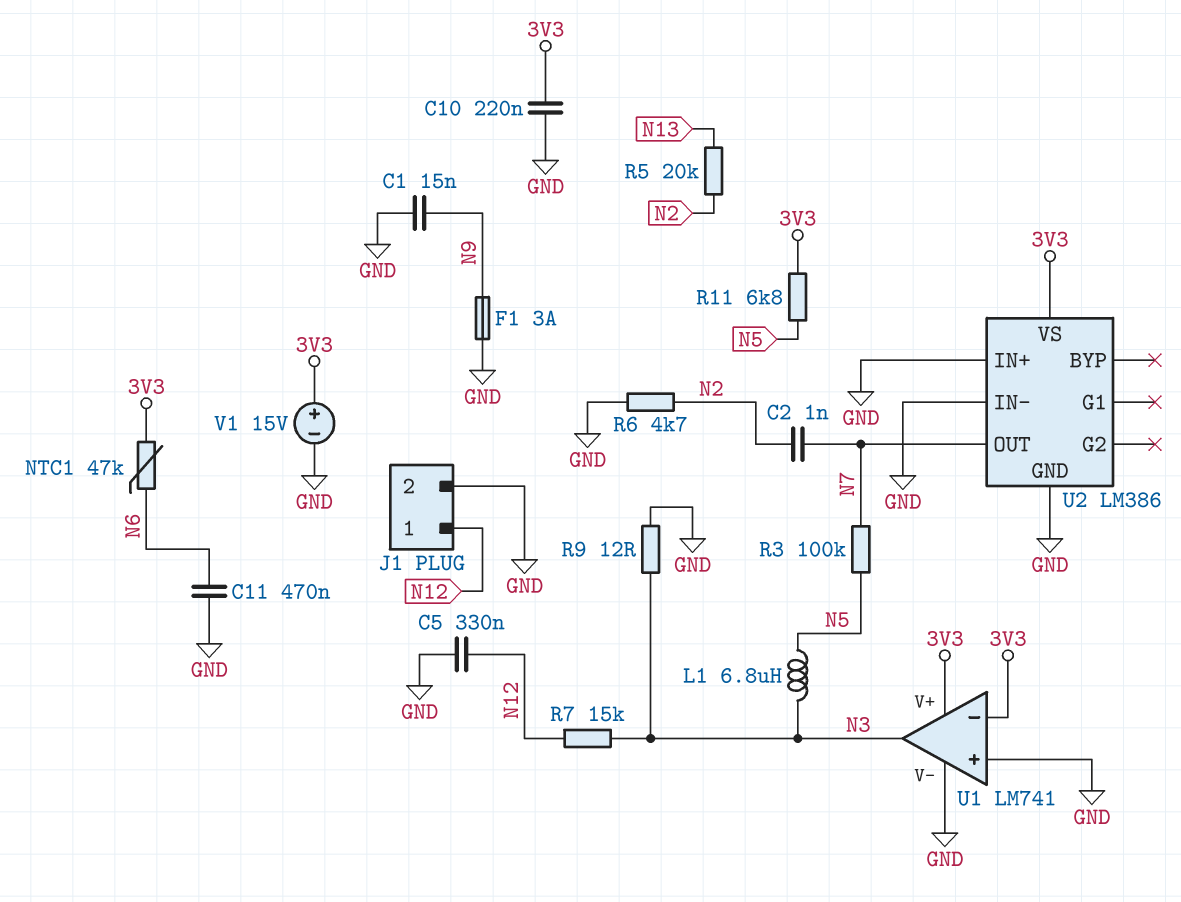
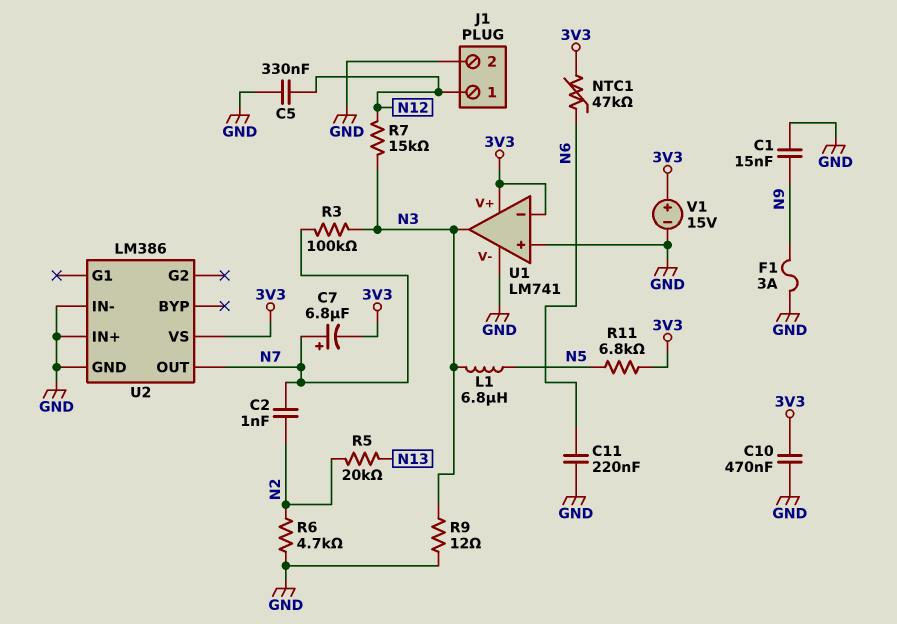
C7: none -> 6.8uF (plus N7, minus 3V3)
C10: 220nF (3V3, GND) -> 470nF (3V3, GND)
C11: 470nF (GND, N6) -> 220nF (GND, N6)
R3: 100k (N5, N7) -> 100k (N3, N7)

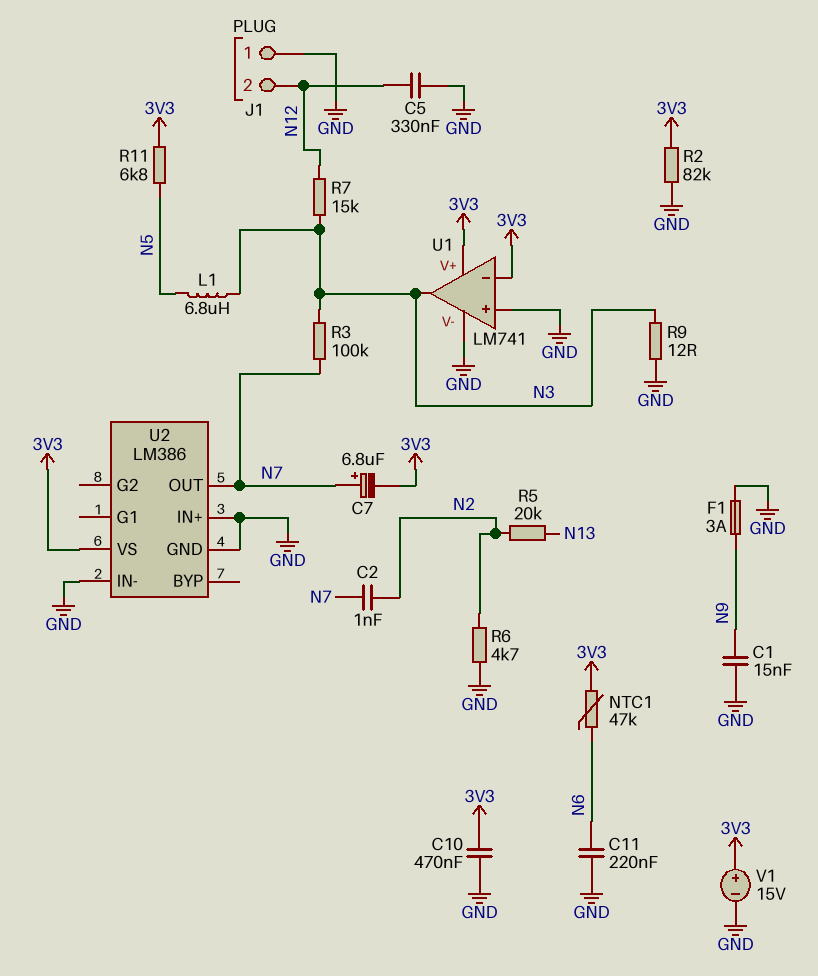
J1 pin 1: N12 -> GND
J1 pin 2: GND -> N12
R2: none -> 82k (3V3, GND)

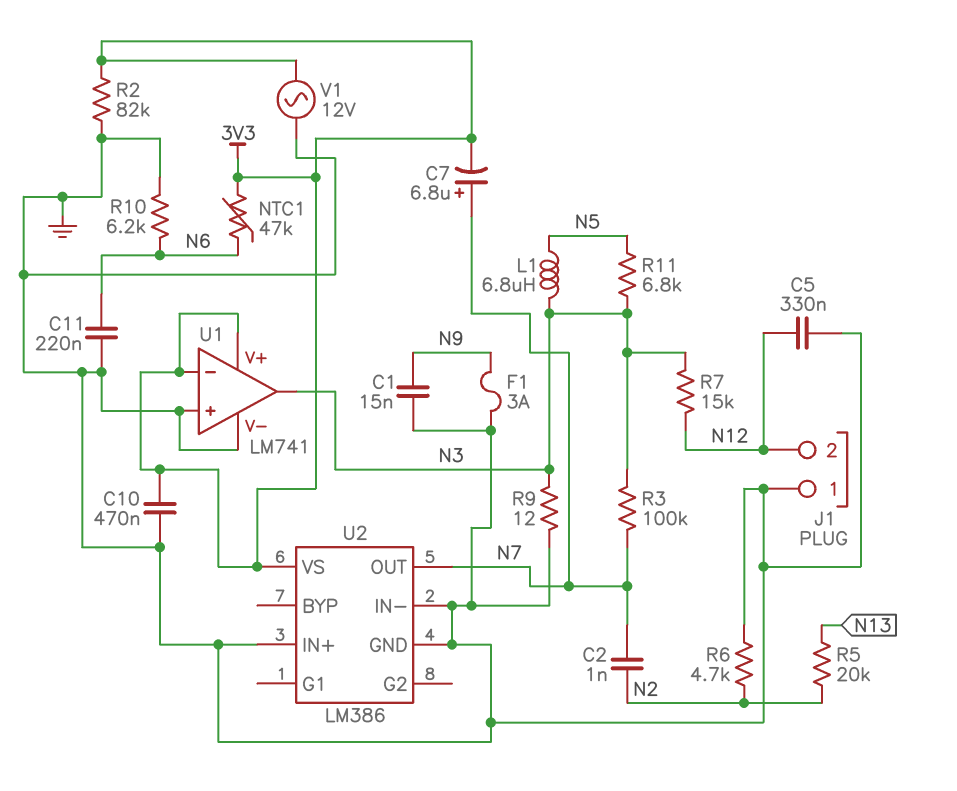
R10: none -> 6.2k (GND, N6)
R11: 6.8k (3V3, N5) -> 6.8k (N3, N5)
V1: 15V (plus 3V3, minus GND) -> AC 12V (3V3, GND)

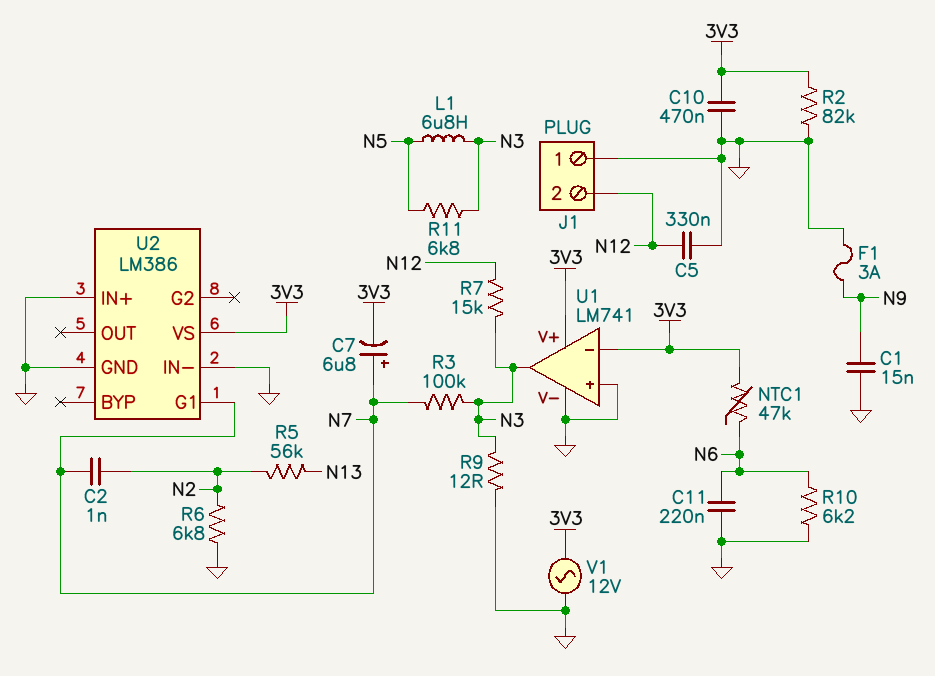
R5: 20k (N2, N13) -> 56k (N2, N13)
R6: 4.7k (GND, N2) -> 6.8k (GND, N2)
U2 pin G1: none -> N7
U2 pin OUT: N7 -> none

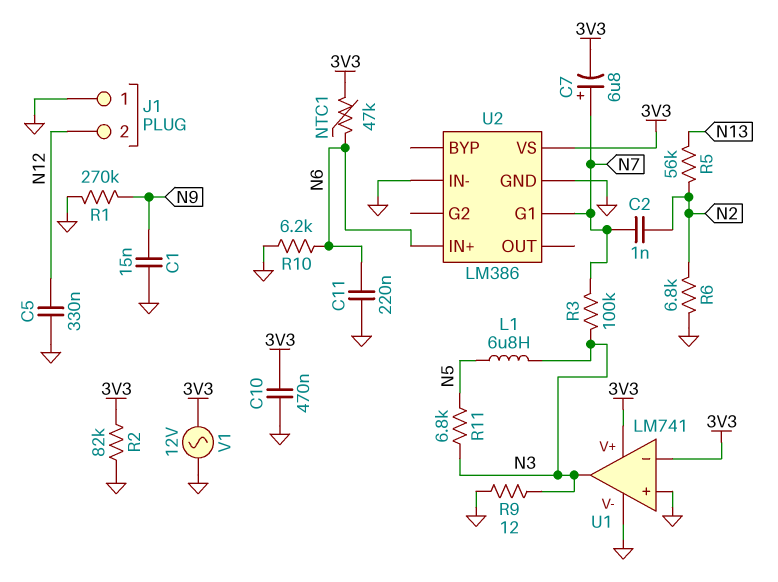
F1: 3A (GND, N9) -> none
R1: none -> 270k (GND, N9)
R7: 15k (N3, N12) -> none
U2 pin IN+: GND -> N6

